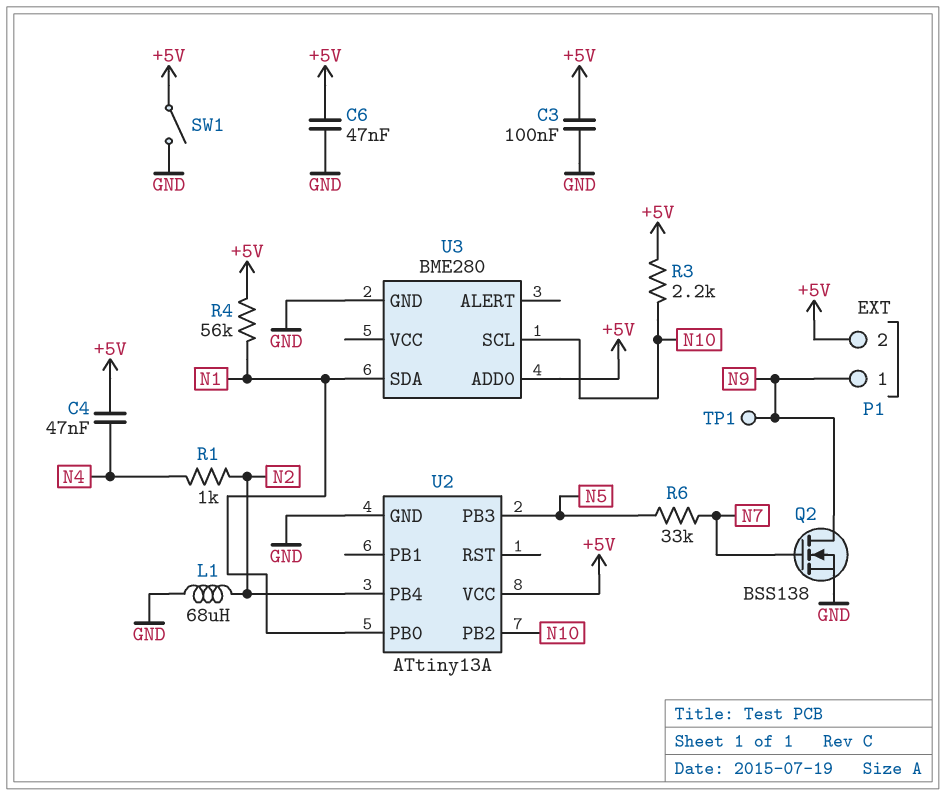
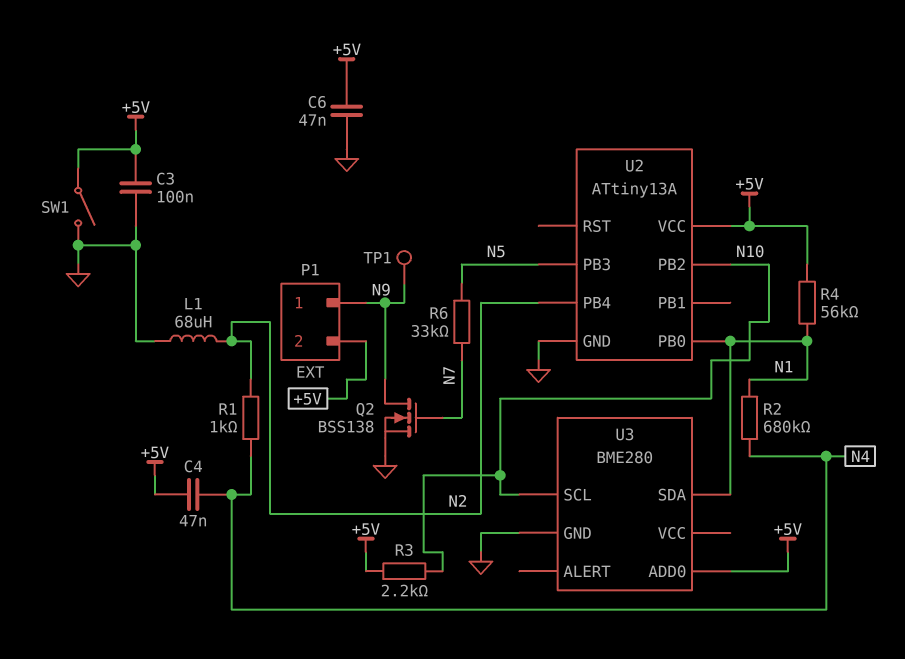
R2: none -> 680k (N1, N4)

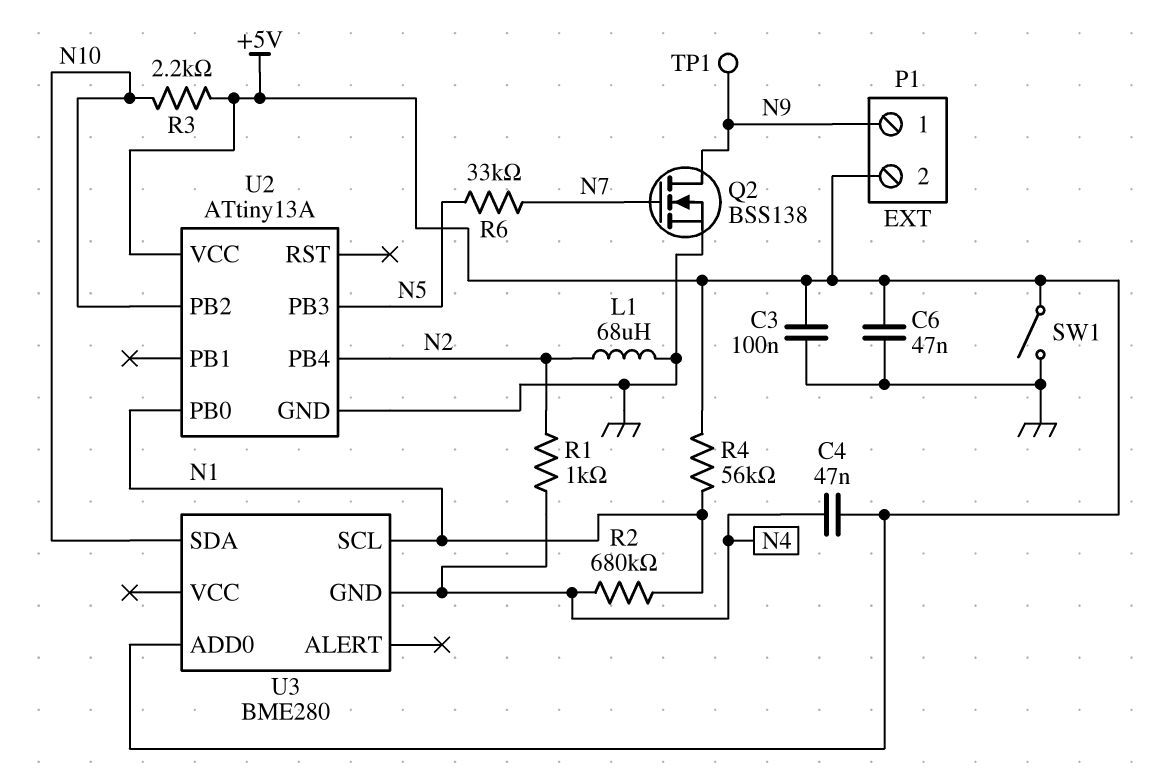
U3 pin GND: GND -> N4
U3 pin SCL: N10 -> N1
U3 pin SDA: N1 -> N10

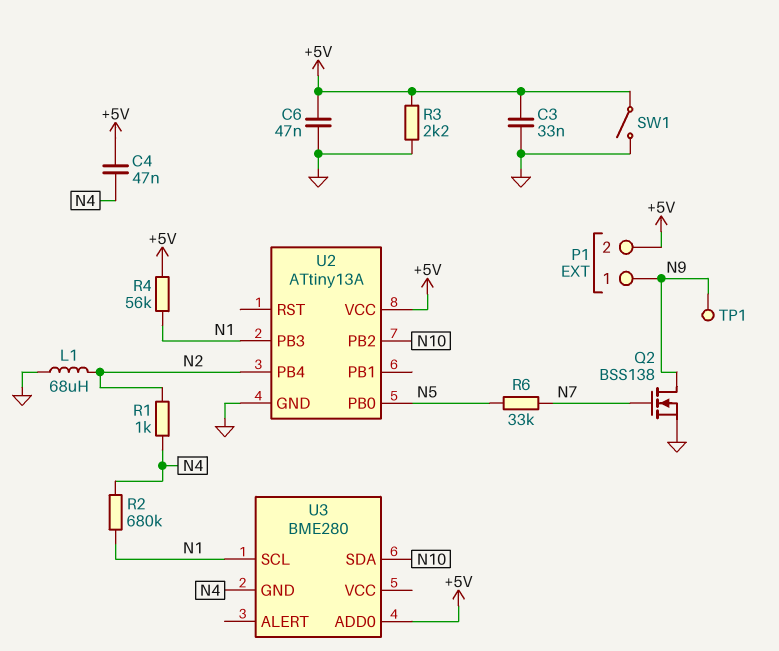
C3: 100nF (+5V, GND) -> 33nF (+5V, GND)
R3: 2.2k (+5V, N10) -> 2.2k (+5V, GND)
U2 pin PB0: N1 -> N5
U2 pin PB3: N5 -> N1

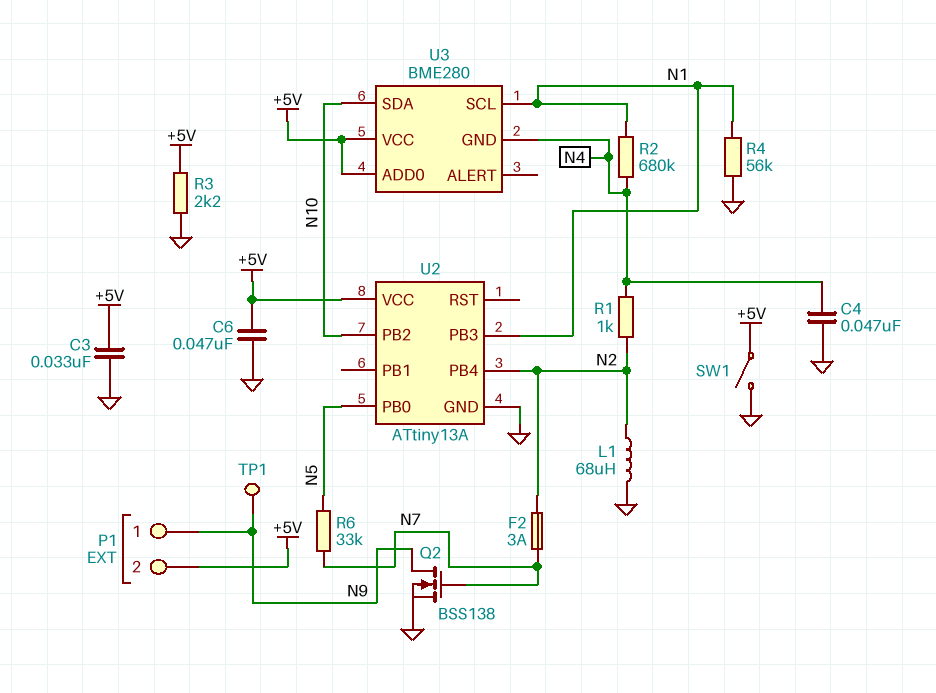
C4: 47nF (+5V, N4) -> 47nF (GND, N4)
F2: none -> 3A (N2, N7)
R4: 56k (+5V, N1) -> 56k (GND, N1)
U3 pin VCC: none -> +5V

